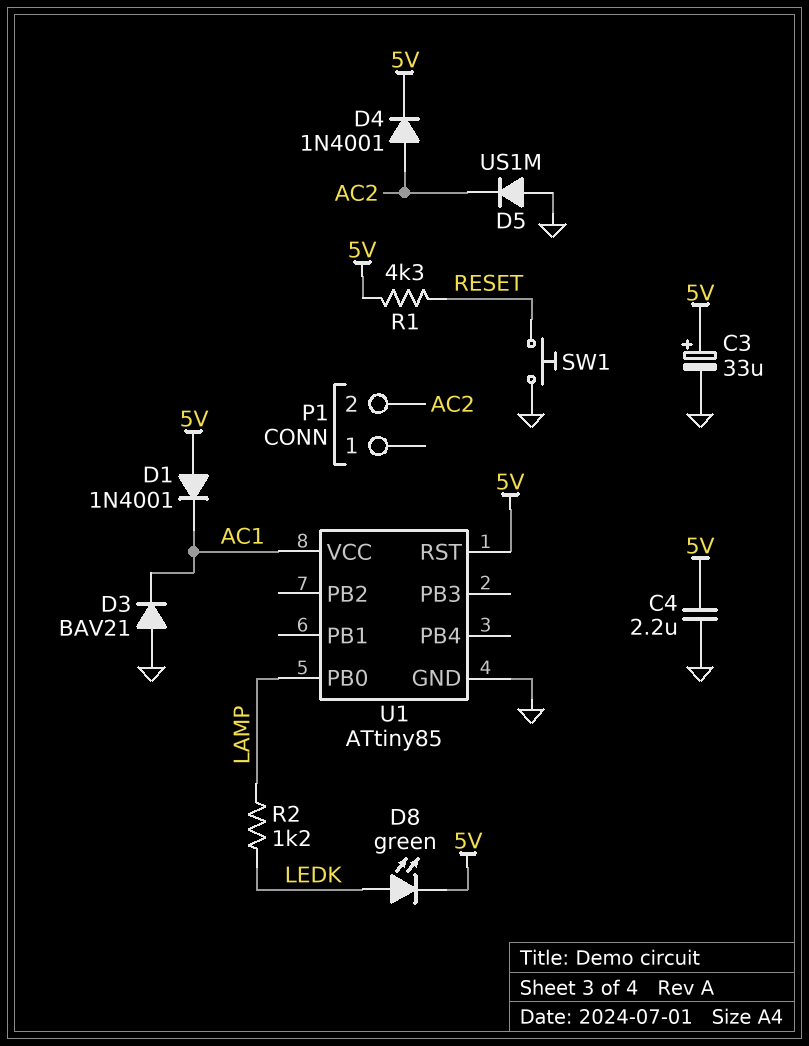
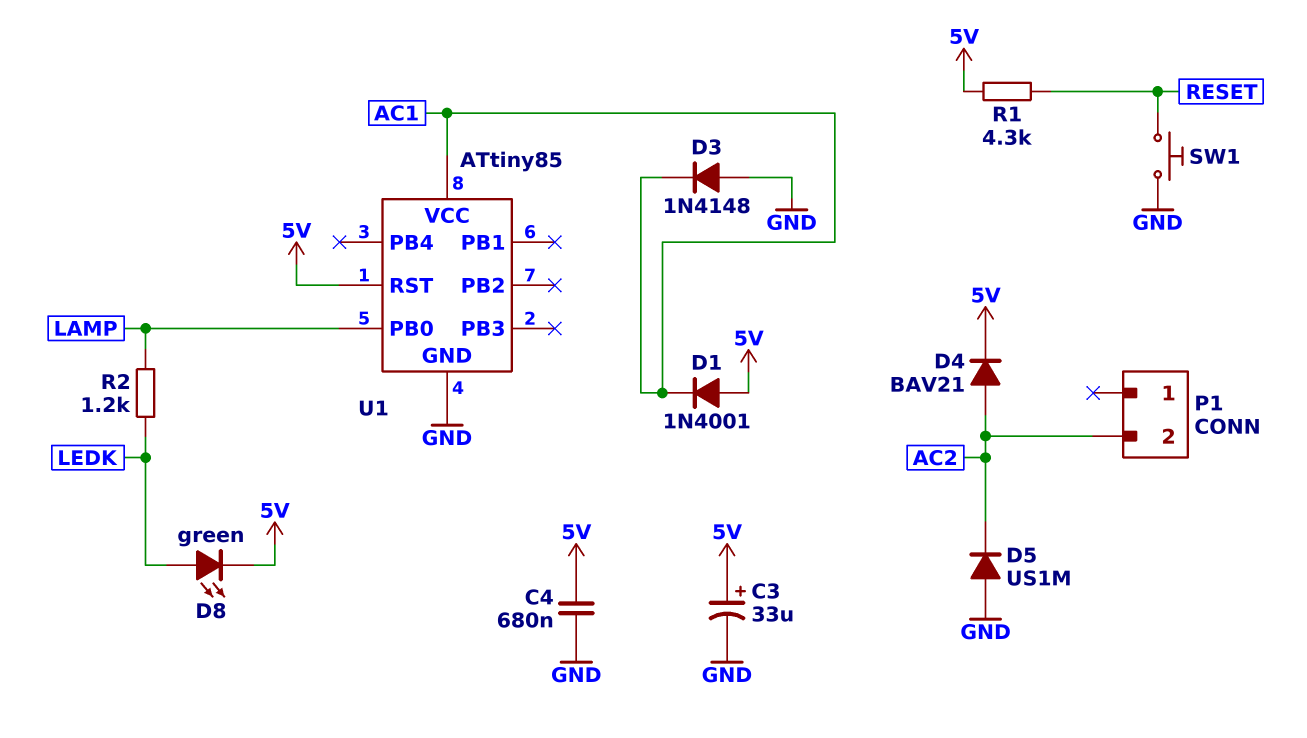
C4: 2.2uF (5V, GND) -> 680nF (5V, GND)
D3: diode BAV21 (A GND, K AC1) -> diode 1N4148 (A GND, K AC1)
D4: diode 1N4001 (A AC2, K 5V) -> diode BAV21 (A AC2, K 5V)

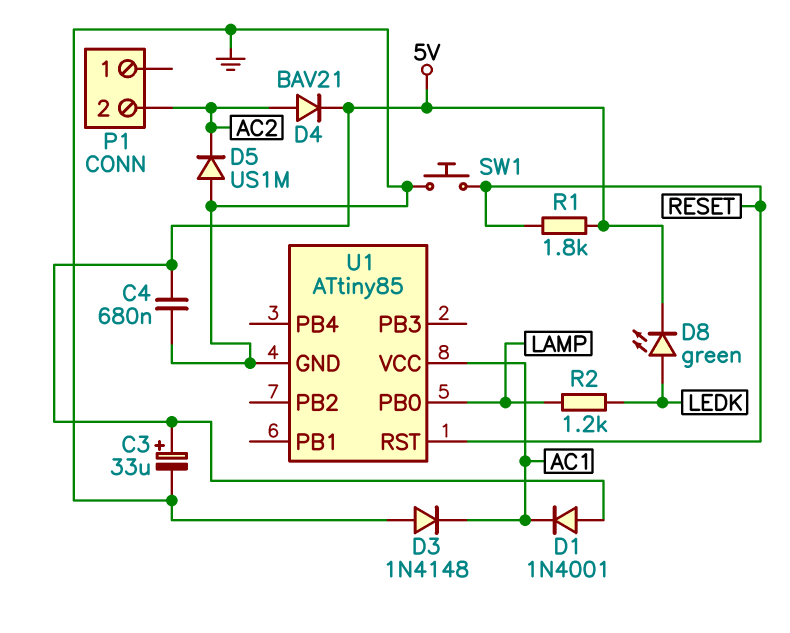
R1: 4.3k (5V, RESET) -> 1.8k (5V, RESET)
U1 pin RST: 5V -> RESET

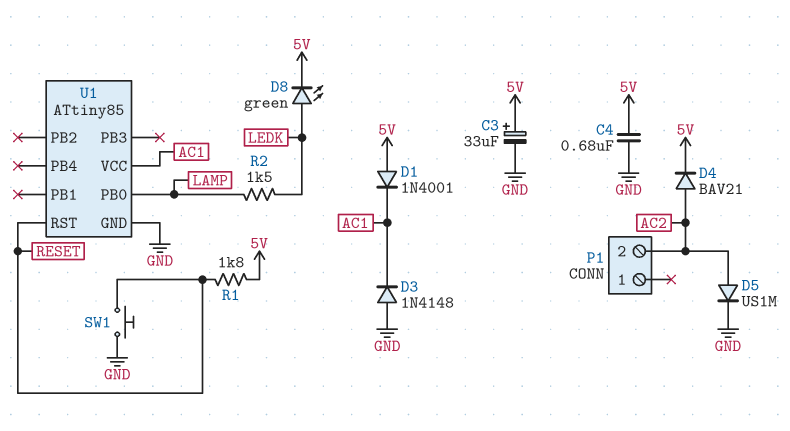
D5: diode US1M (A GND, K AC2) -> diode US1M (A AC2, K GND)
R2: 1.2k (LAMP, LEDK) -> 1.5k (LAMP, LEDK)

